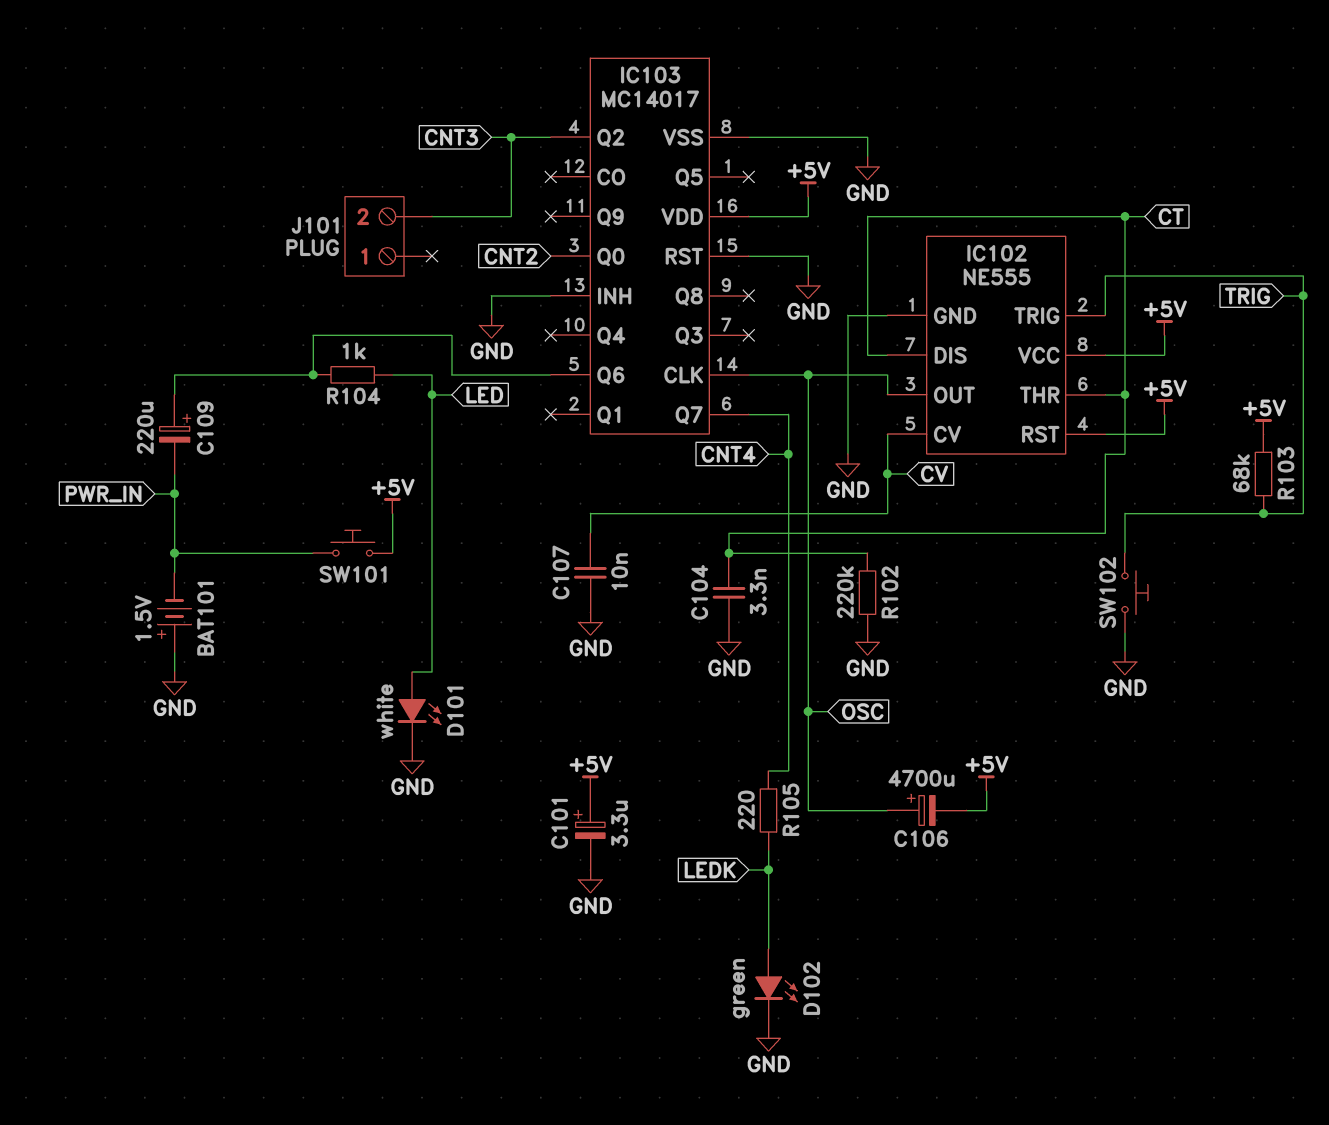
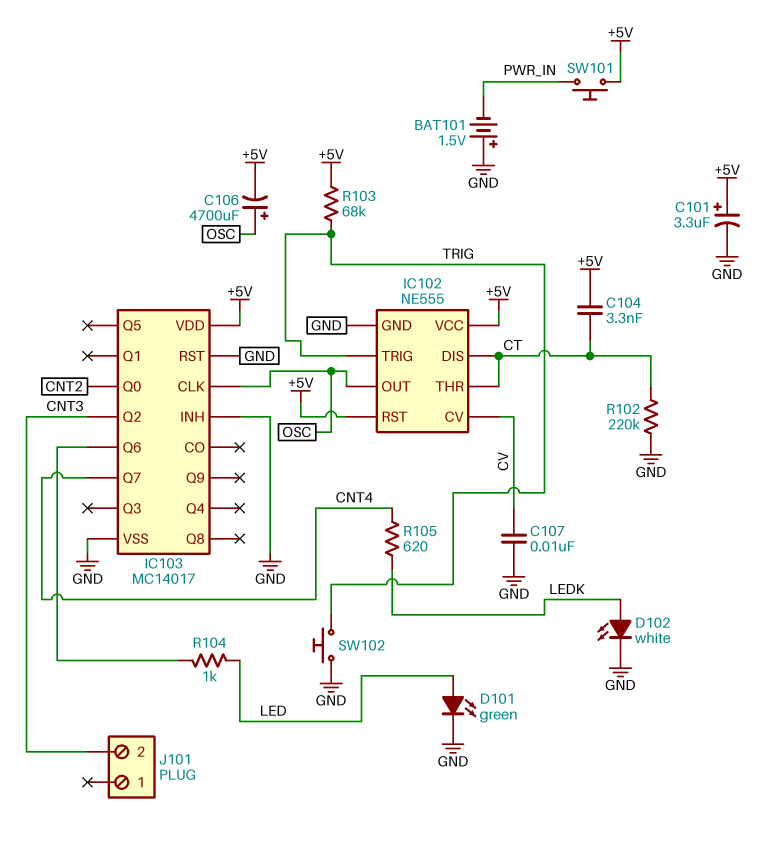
C104: 3.3nF (CT, GND) -> 3.3nF (+5V, CT)
C109: 220uF (plus IC103/Q6, minus PWR_IN) -> none
D101: LED white (A LED, K GND) -> LED green (A LED, K GND)
D102: LED green (A LEDK, K GND) -> LED white (A LEDK, K GND)
R105: 220 (CNT4, LEDK) -> 620 (CNT4, LEDK)

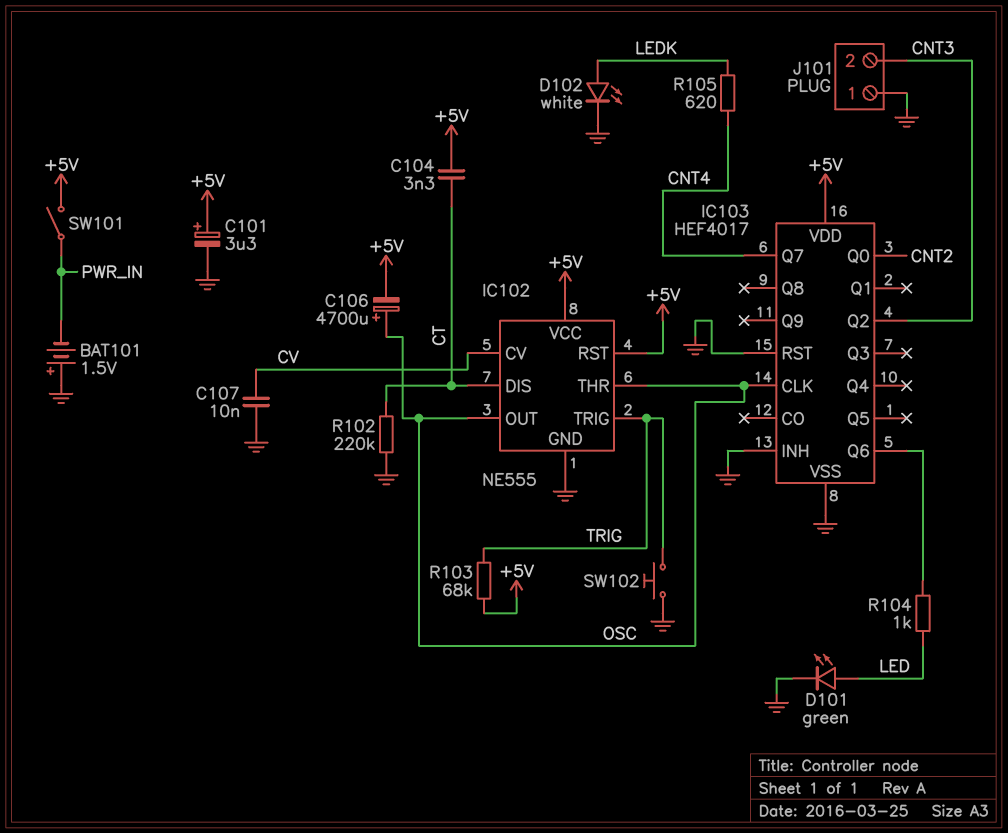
IC102 pin THR: CT -> OSC
IC103: MC14017 -> HEF4017
J101 pin 1: none -> GND
SW101: button (+5V, PWR_IN) -> switch (+5V, PWR_IN)

